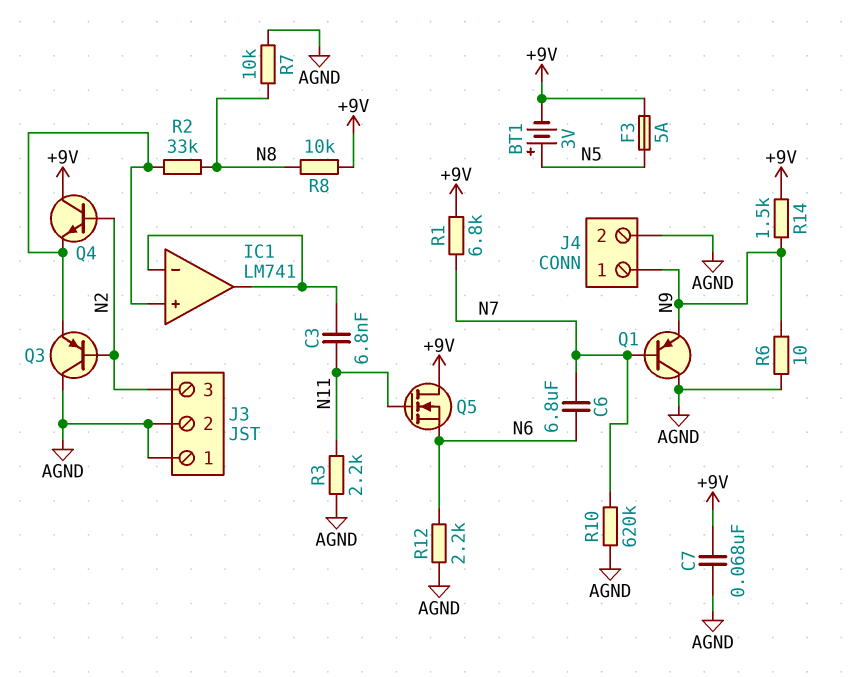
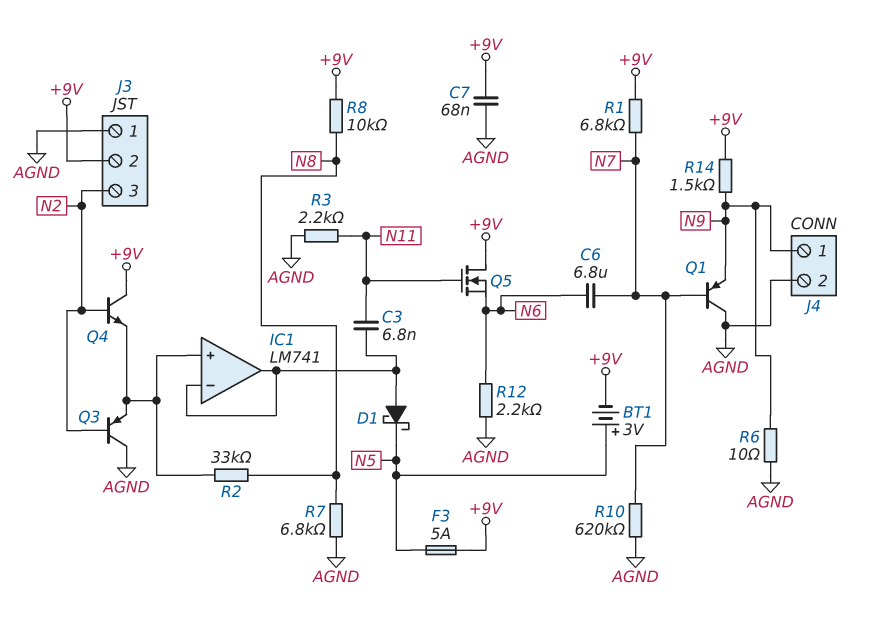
D1: none -> schottky (A IC1/in-, K N5)
J3 pin 2: AGND -> +9V
R7: 10k (AGND, N8) -> 6.8k (AGND, N8)

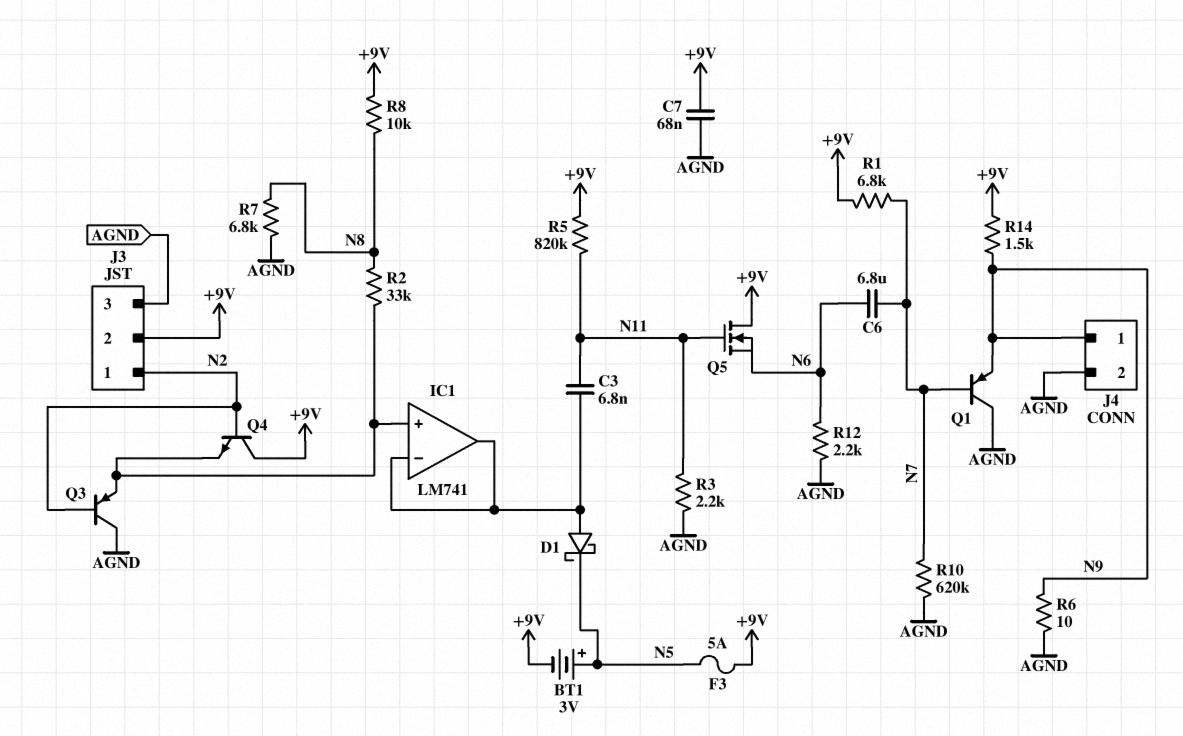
J3 pin 1: AGND -> N2
J3 pin 3: N2 -> AGND
R5: none -> 820k (+9V, N11)

